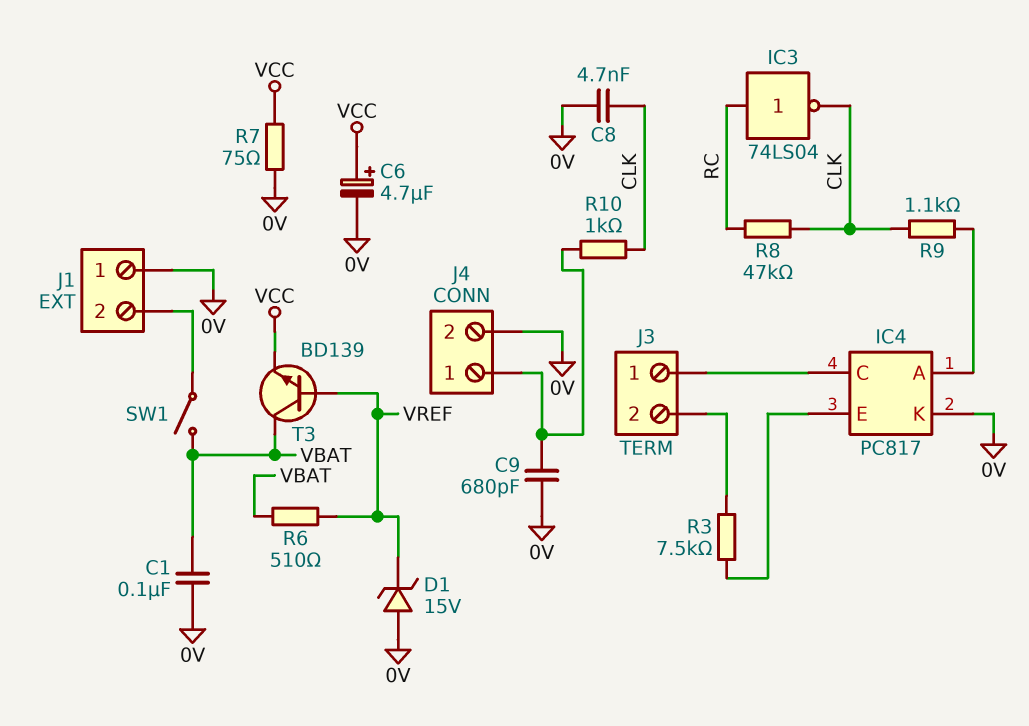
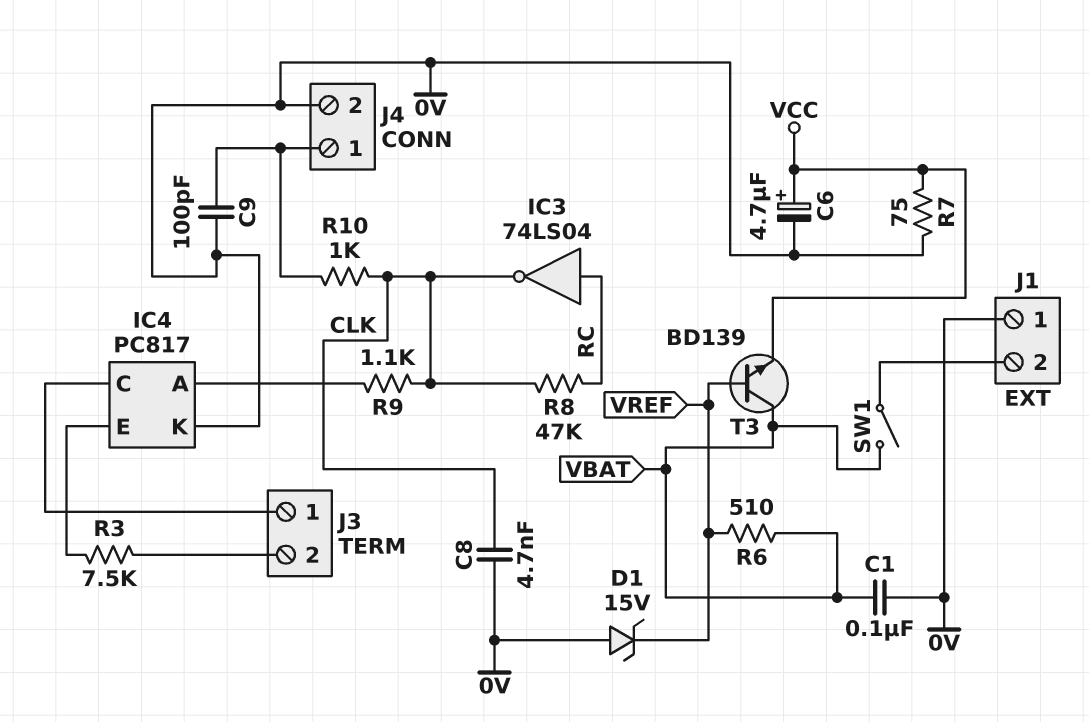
C9: 680pF (0V, J4/1) -> 100pF (0V, J4/1)

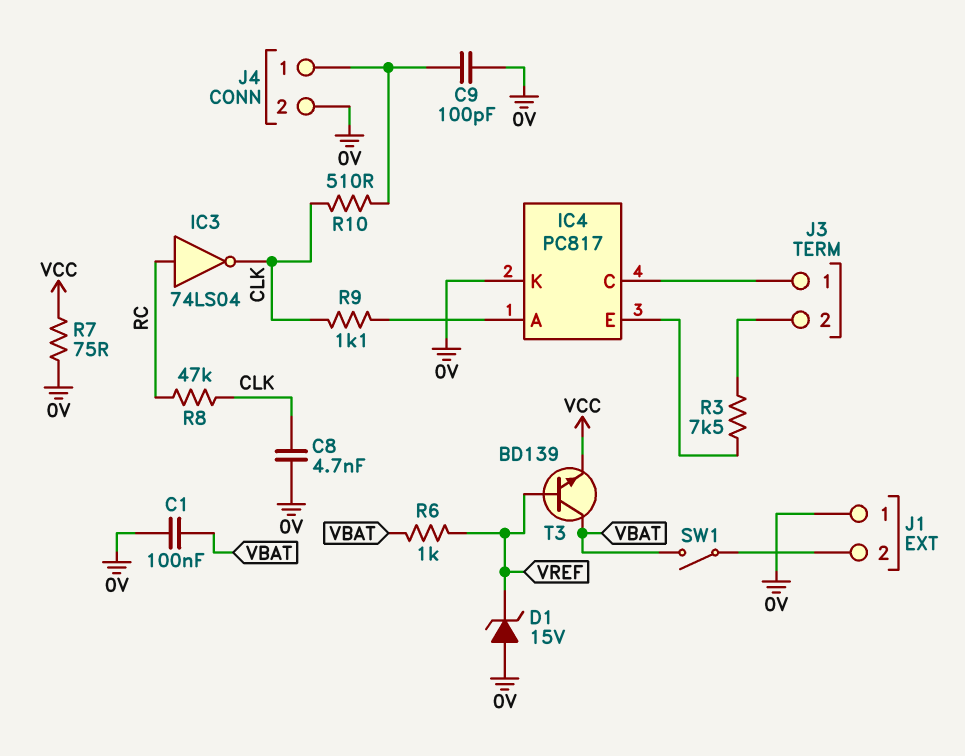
C6: 4.7uF (plus VCC, minus 0V) -> none
R6: 510 (VBAT, VREF) -> 1k (VBAT, VREF)
R10: 1k (CLK, J4/1) -> 510 (CLK, J4/1)

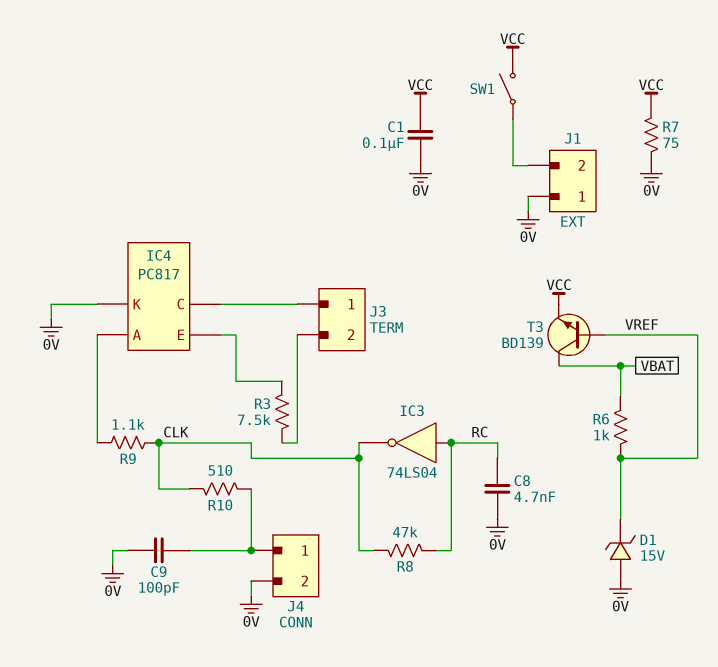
C1: 100nF (0V, VBAT) -> 100nF (0V, VCC)
C8: 4.7nF (0V, CLK) -> 4.7nF (0V, RC)
SW1: switch (J1/2, VBAT) -> switch (J1/2, VCC)

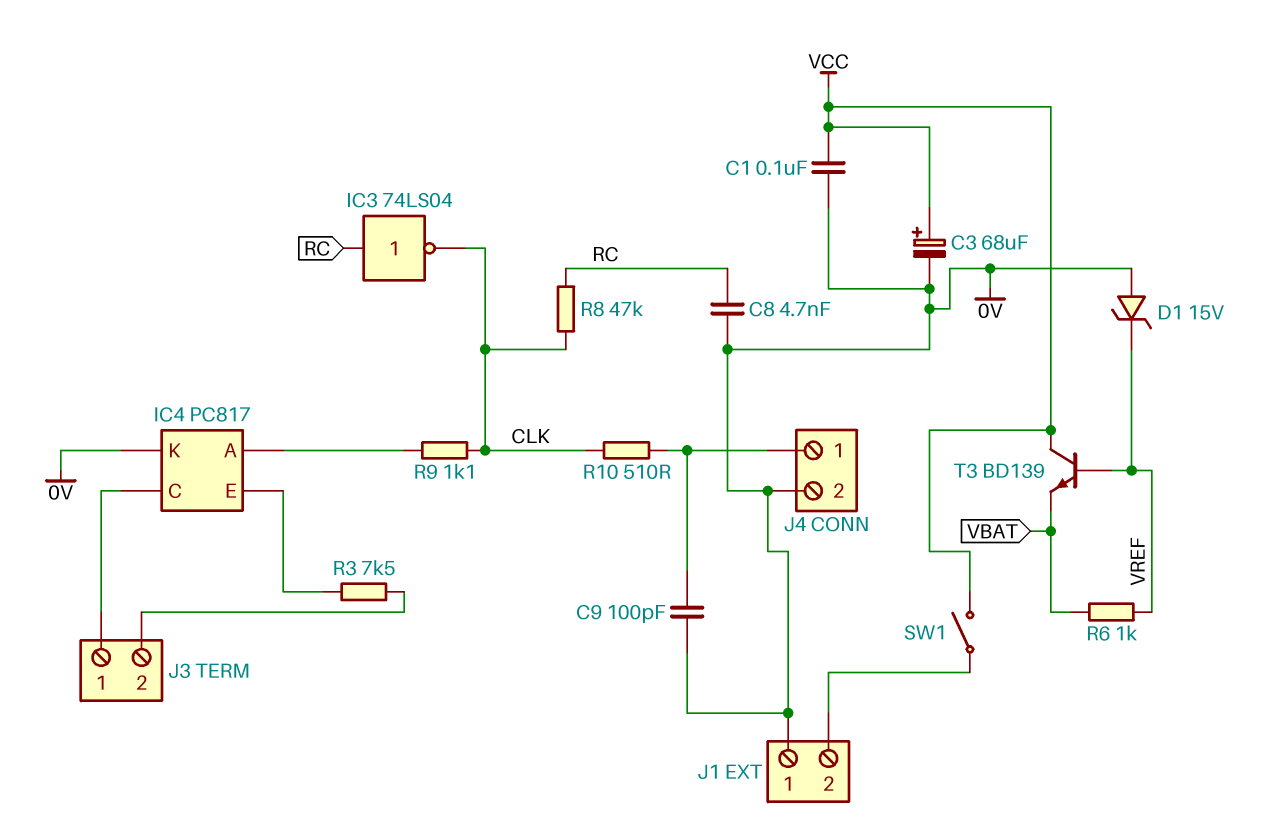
C3: none -> 68uF (plus VCC, minus 0V)
R7: 75 (0V, VCC) -> none
T3: NPN BD139 (B VREF, C VBAT, E VCC) -> NPN BD139 (B VREF, C VCC, E VBAT)

